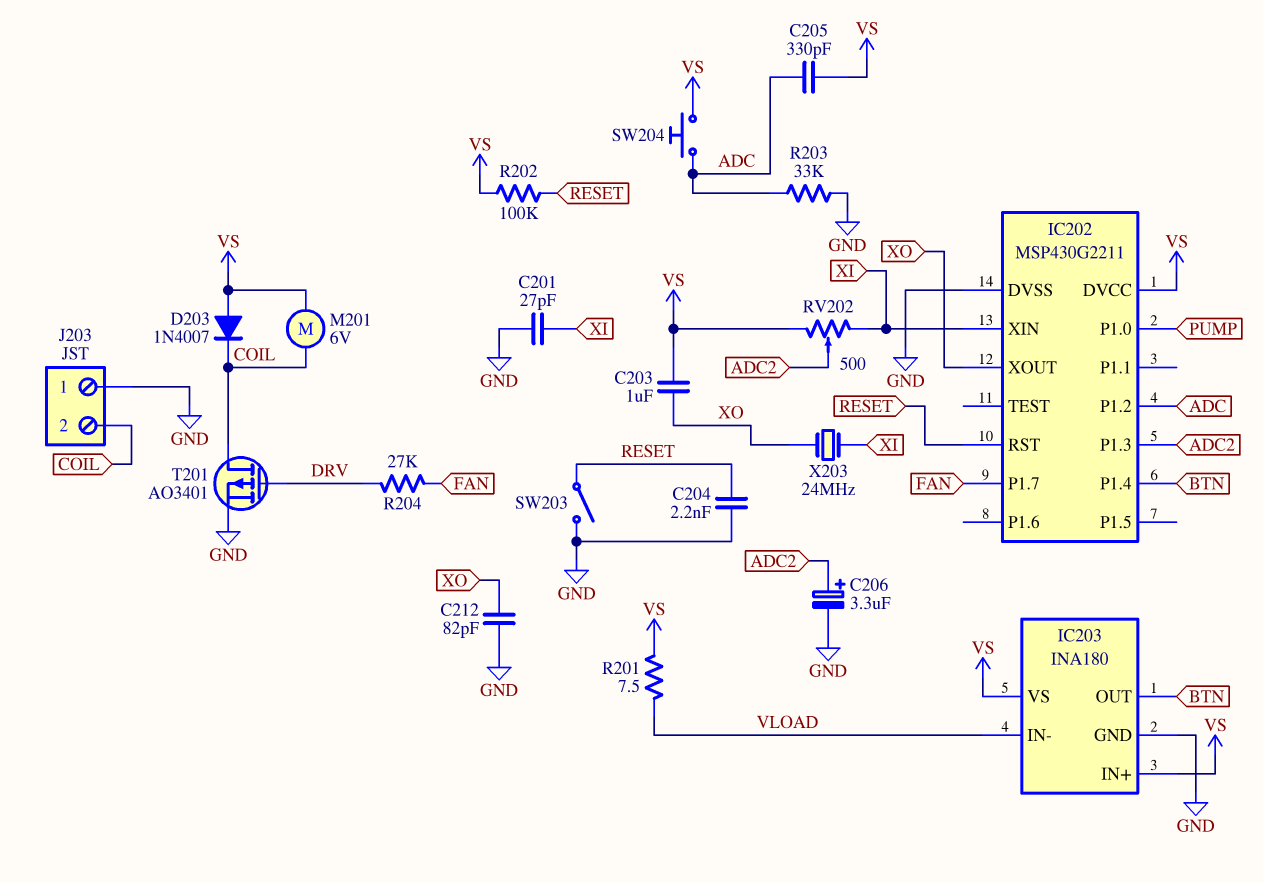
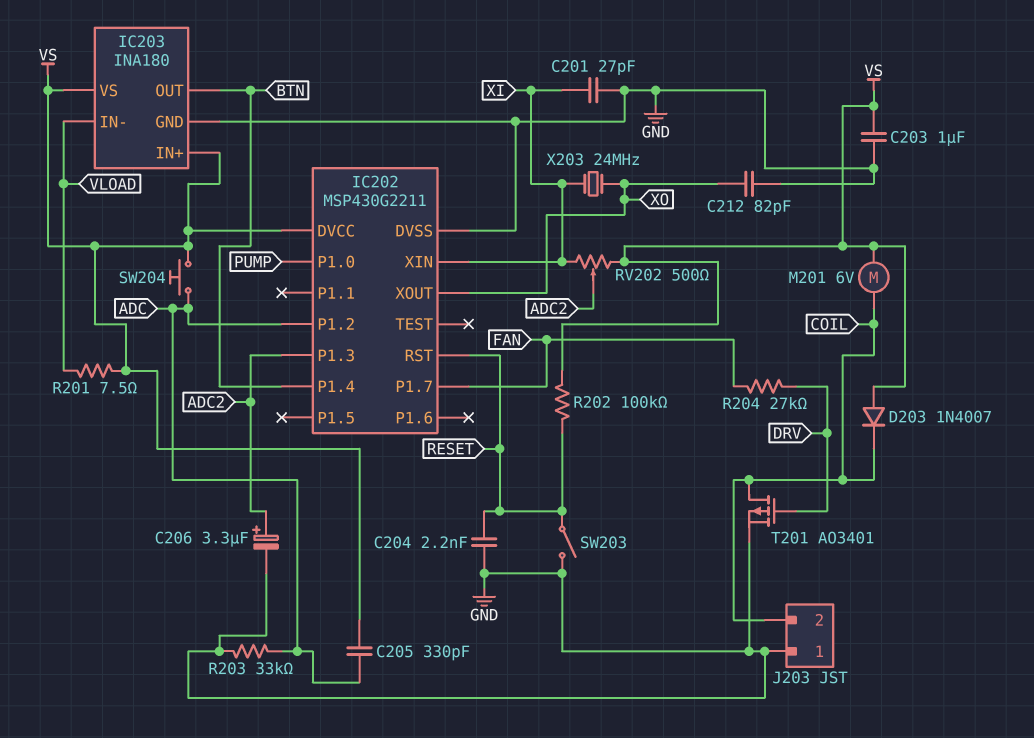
C203: 1uF (VS, XO) -> 1uF (GND, VS)

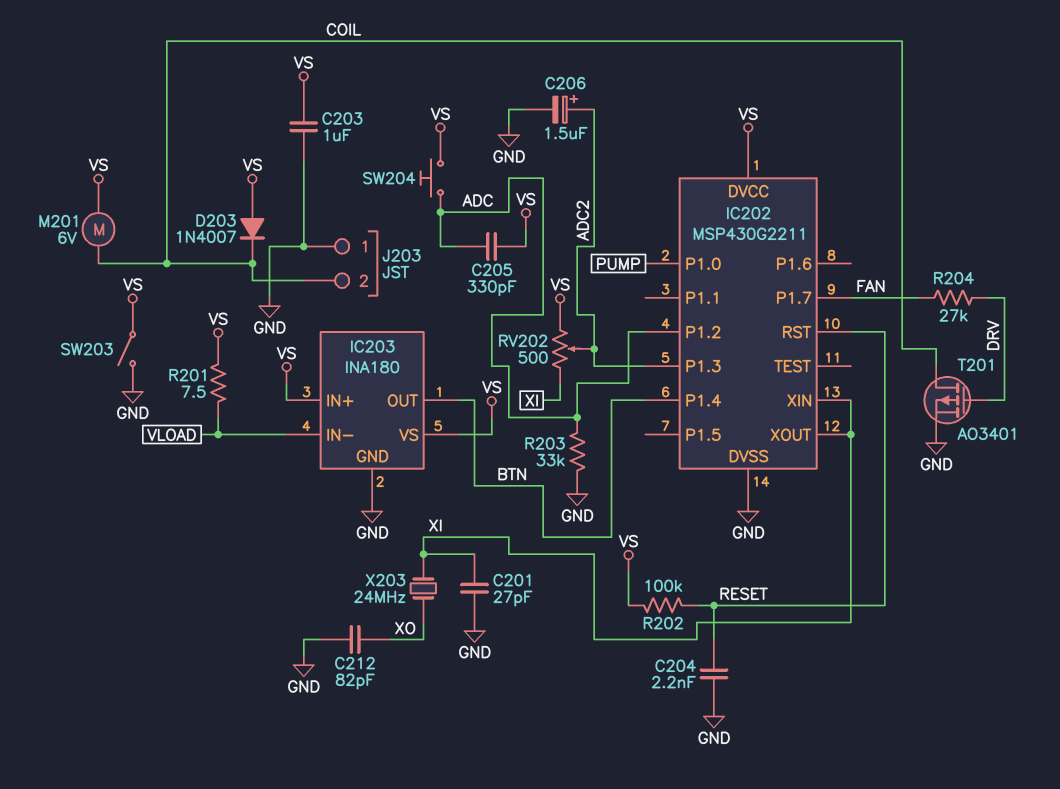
C206: 3.3uF (plus ADC2, minus GND) -> 1.5uF (plus ADC2, minus GND)
IC202 pin XOUT: XO -> XI
SW203: switch (GND, RESET) -> switch (GND, VS)

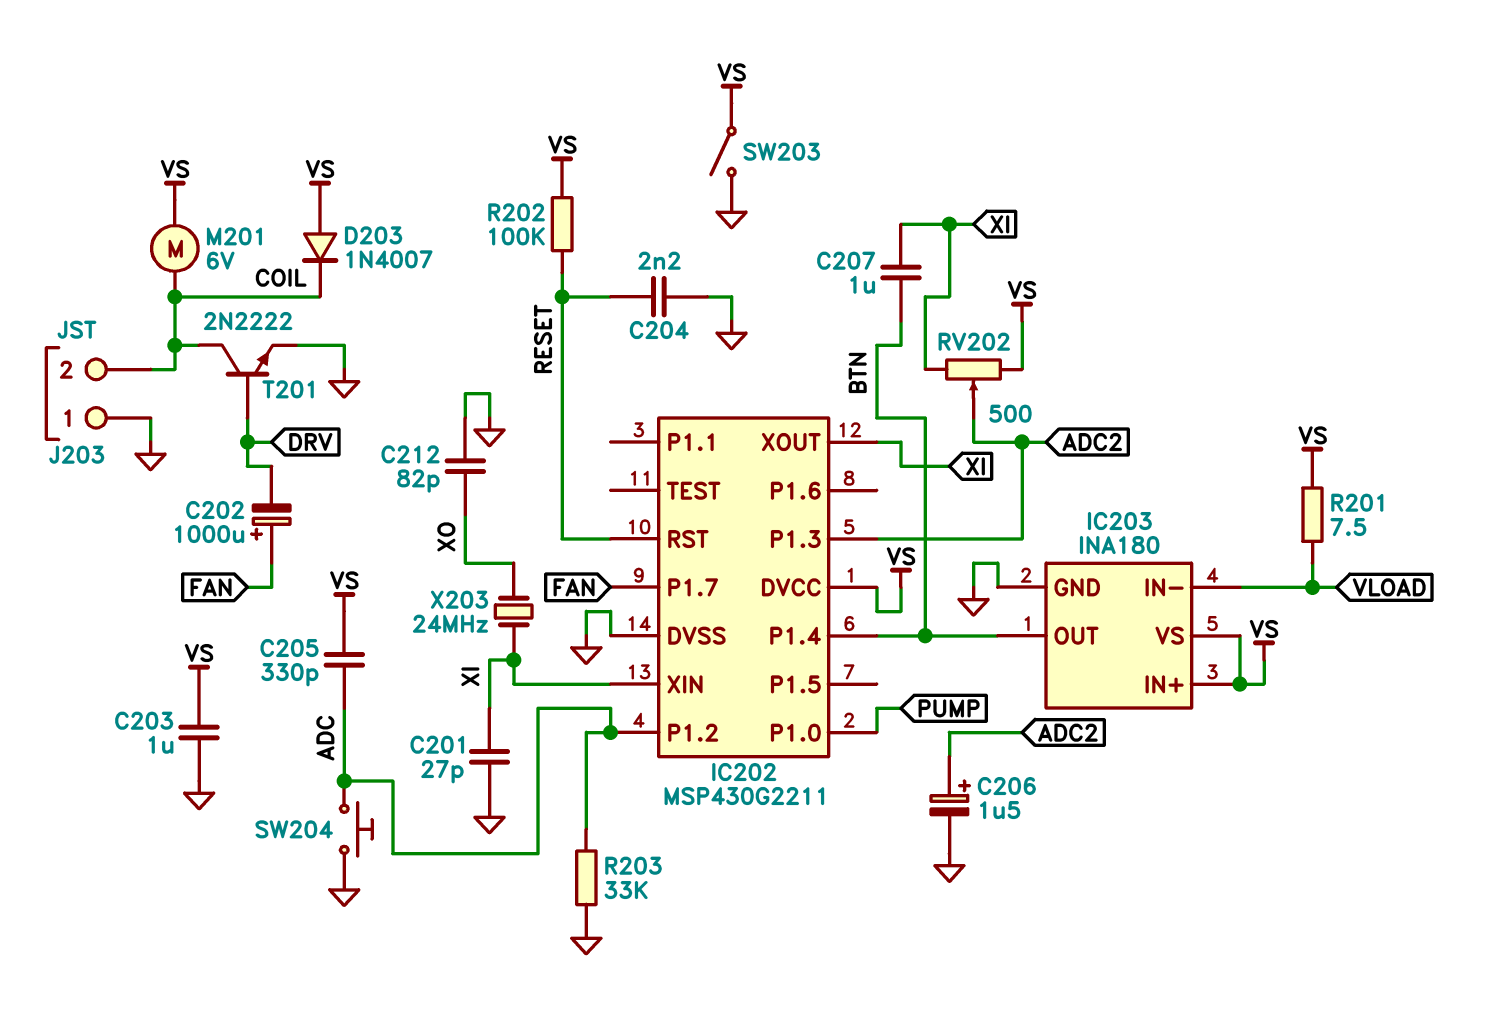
C202: none -> 1000uF (plus FAN, minus DRV)
C207: none -> 1uF (BTN, XI)
R204: 27k (DRV, FAN) -> none
SW204: button (ADC, VS) -> button (ADC, GND)
T201: PMOS AO3401 (G DRV, D COIL, S GND) -> NPN 2N2222 (B DRV, C COIL, E GND)

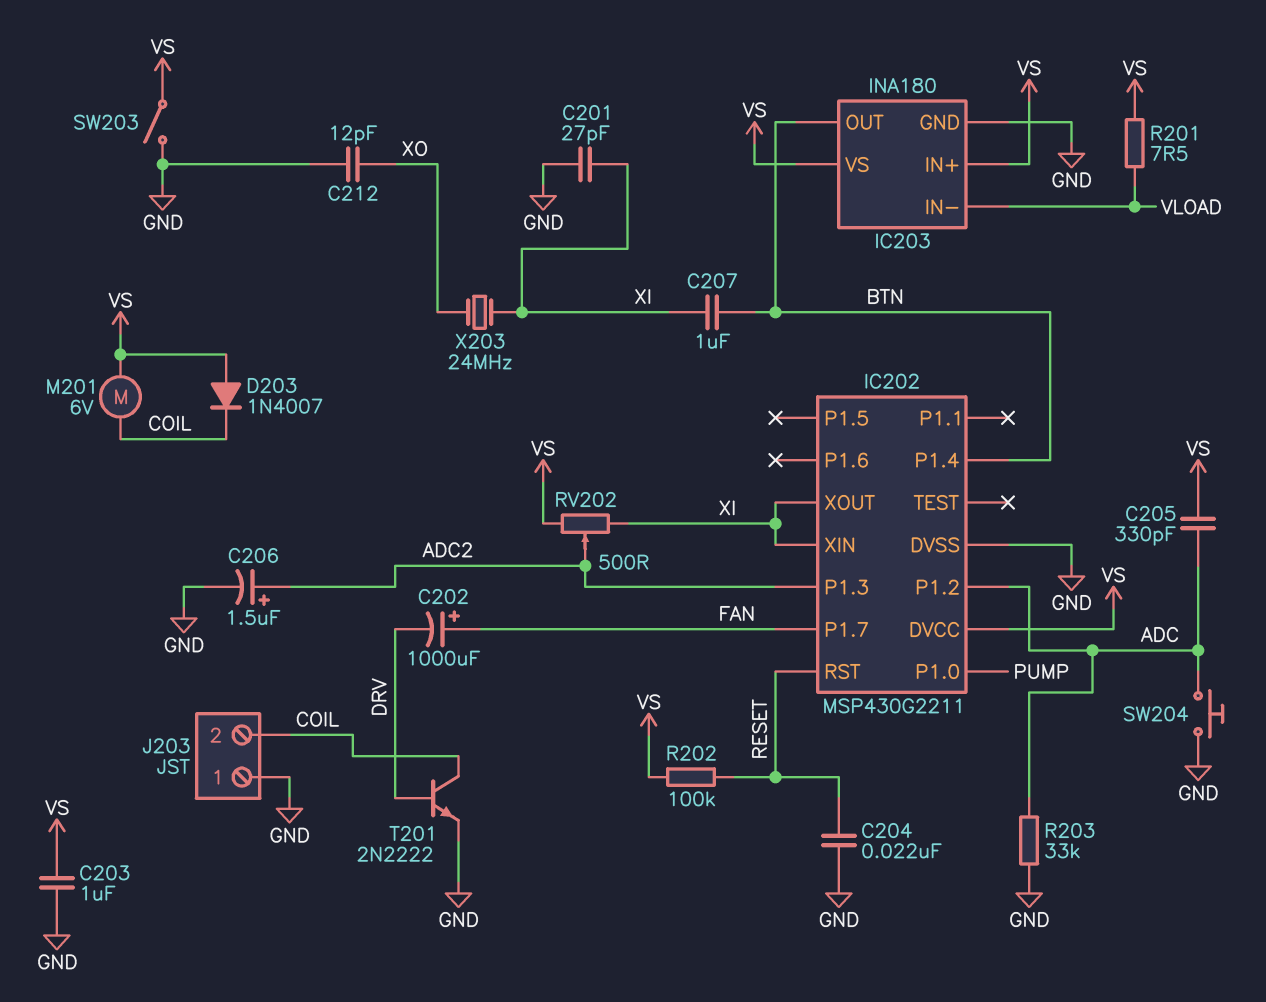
C204: 2.2nF (GND, RESET) -> 22nF (GND, RESET)
C212: 82pF (GND, XO) -> 12pF (GND, XO)

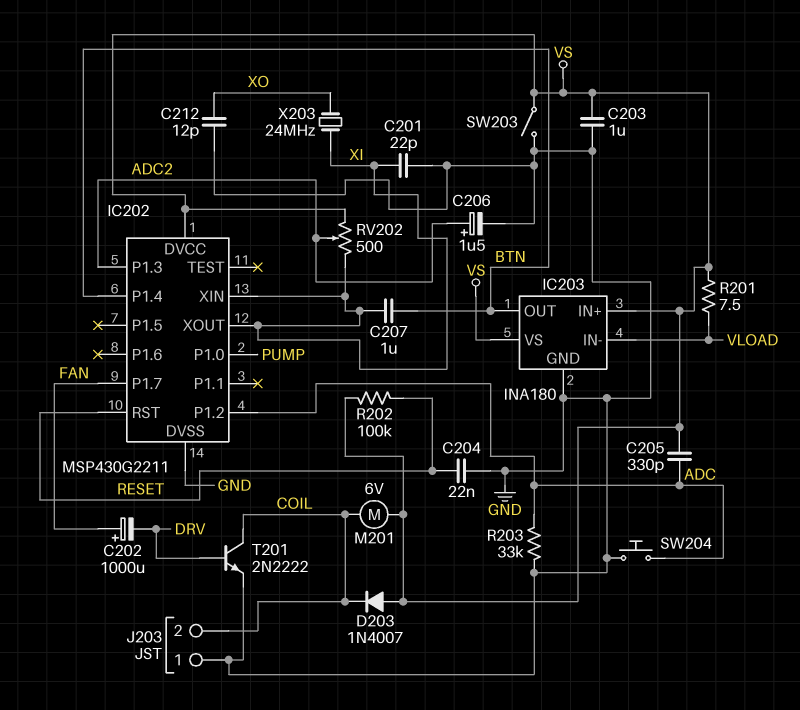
C201: 27pF (GND, XI) -> 22pF (GND, XI)

